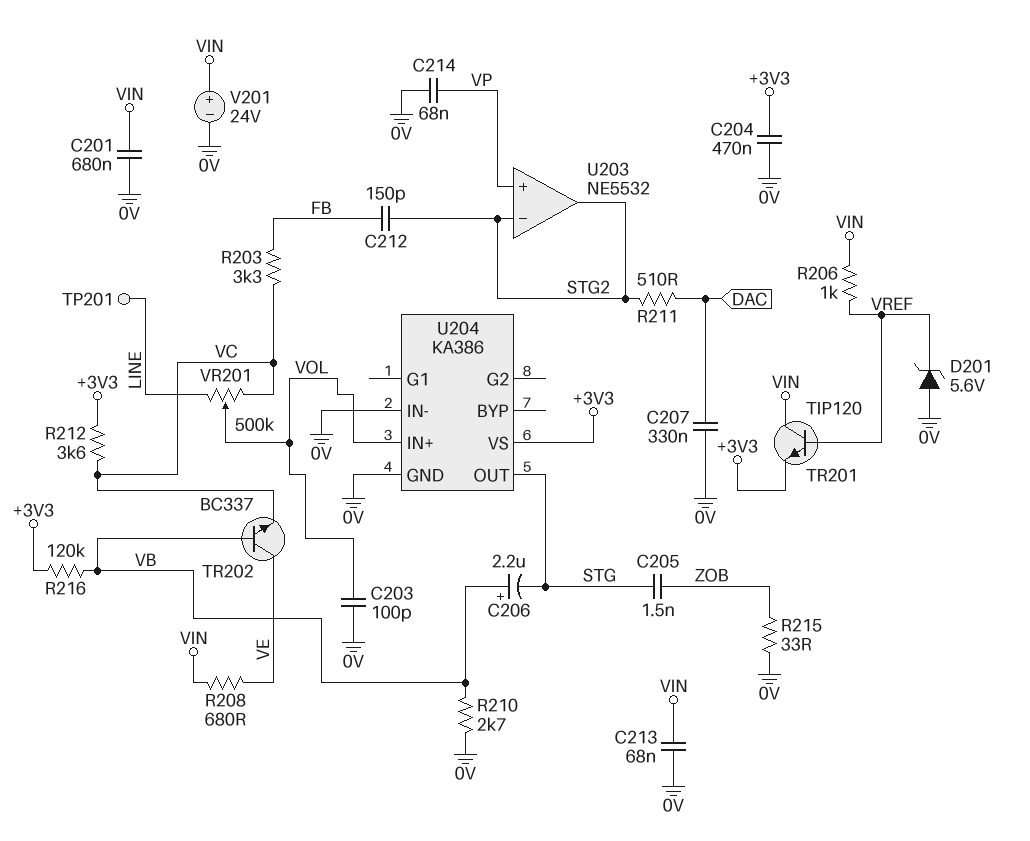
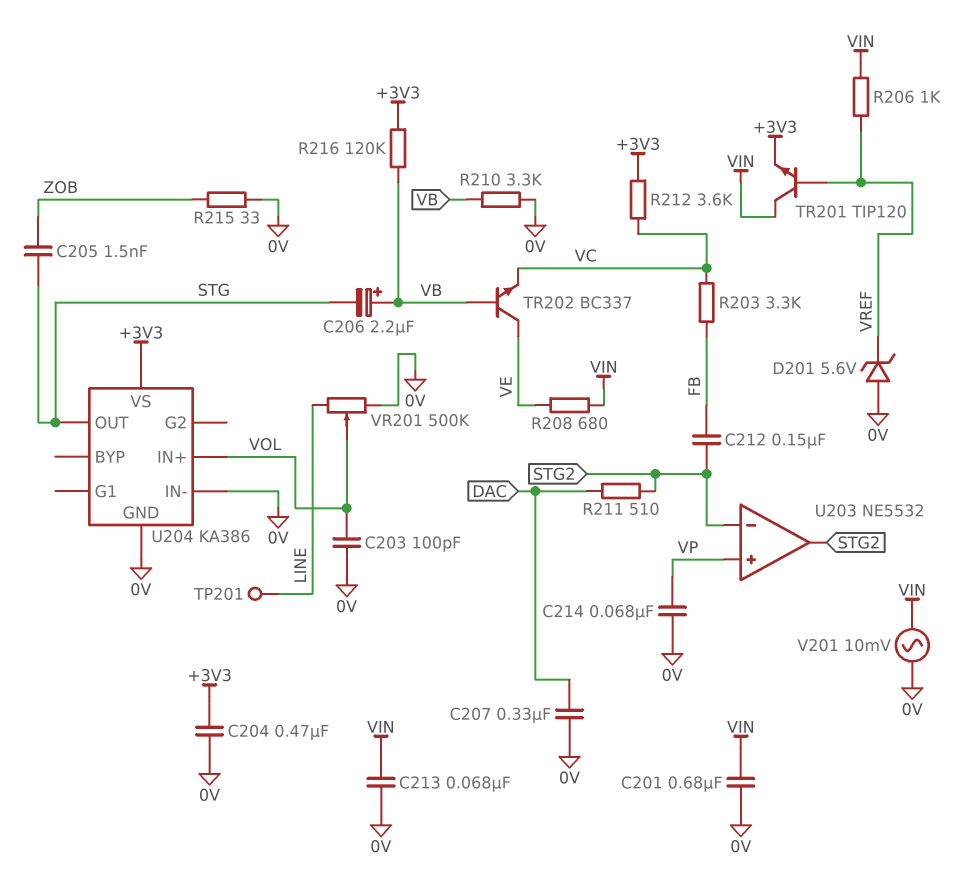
C212: 150pF (FB, STG2) -> 150nF (FB, STG2)
R210: 2.7k (0V, VB) -> 3.3k (0V, VB)
V201: 24V (plus VIN, minus 0V) -> AC 10mV (0V, VIN)
VR201: 500k (LINE, VC, wiper VOL) -> 500k (0V, LINE, wiper VOL)

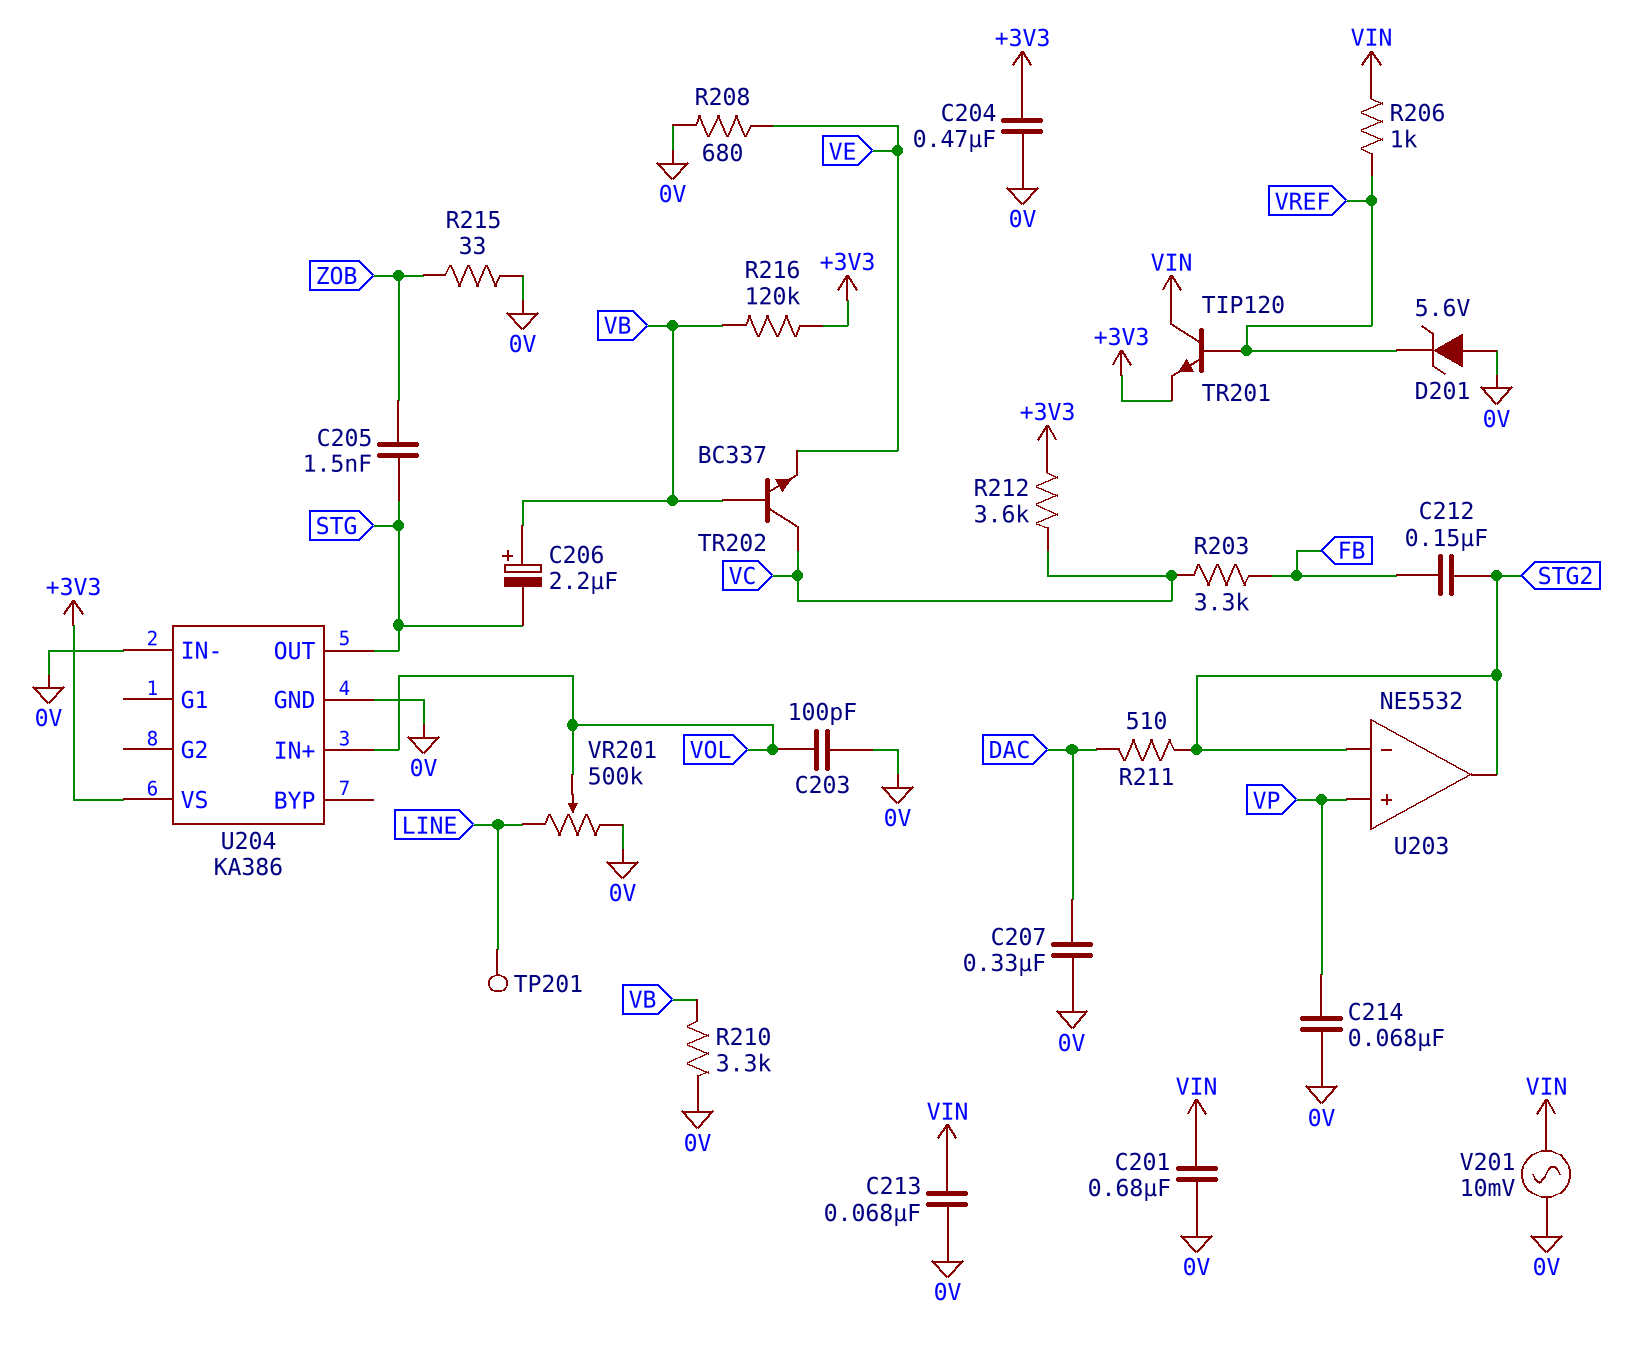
R208: 680 (VE, VIN) -> 680 (0V, VE)
TR202: NPN BC337 (B VB, C VE, E VC) -> NPN BC337 (B VB, C VC, E VE)

